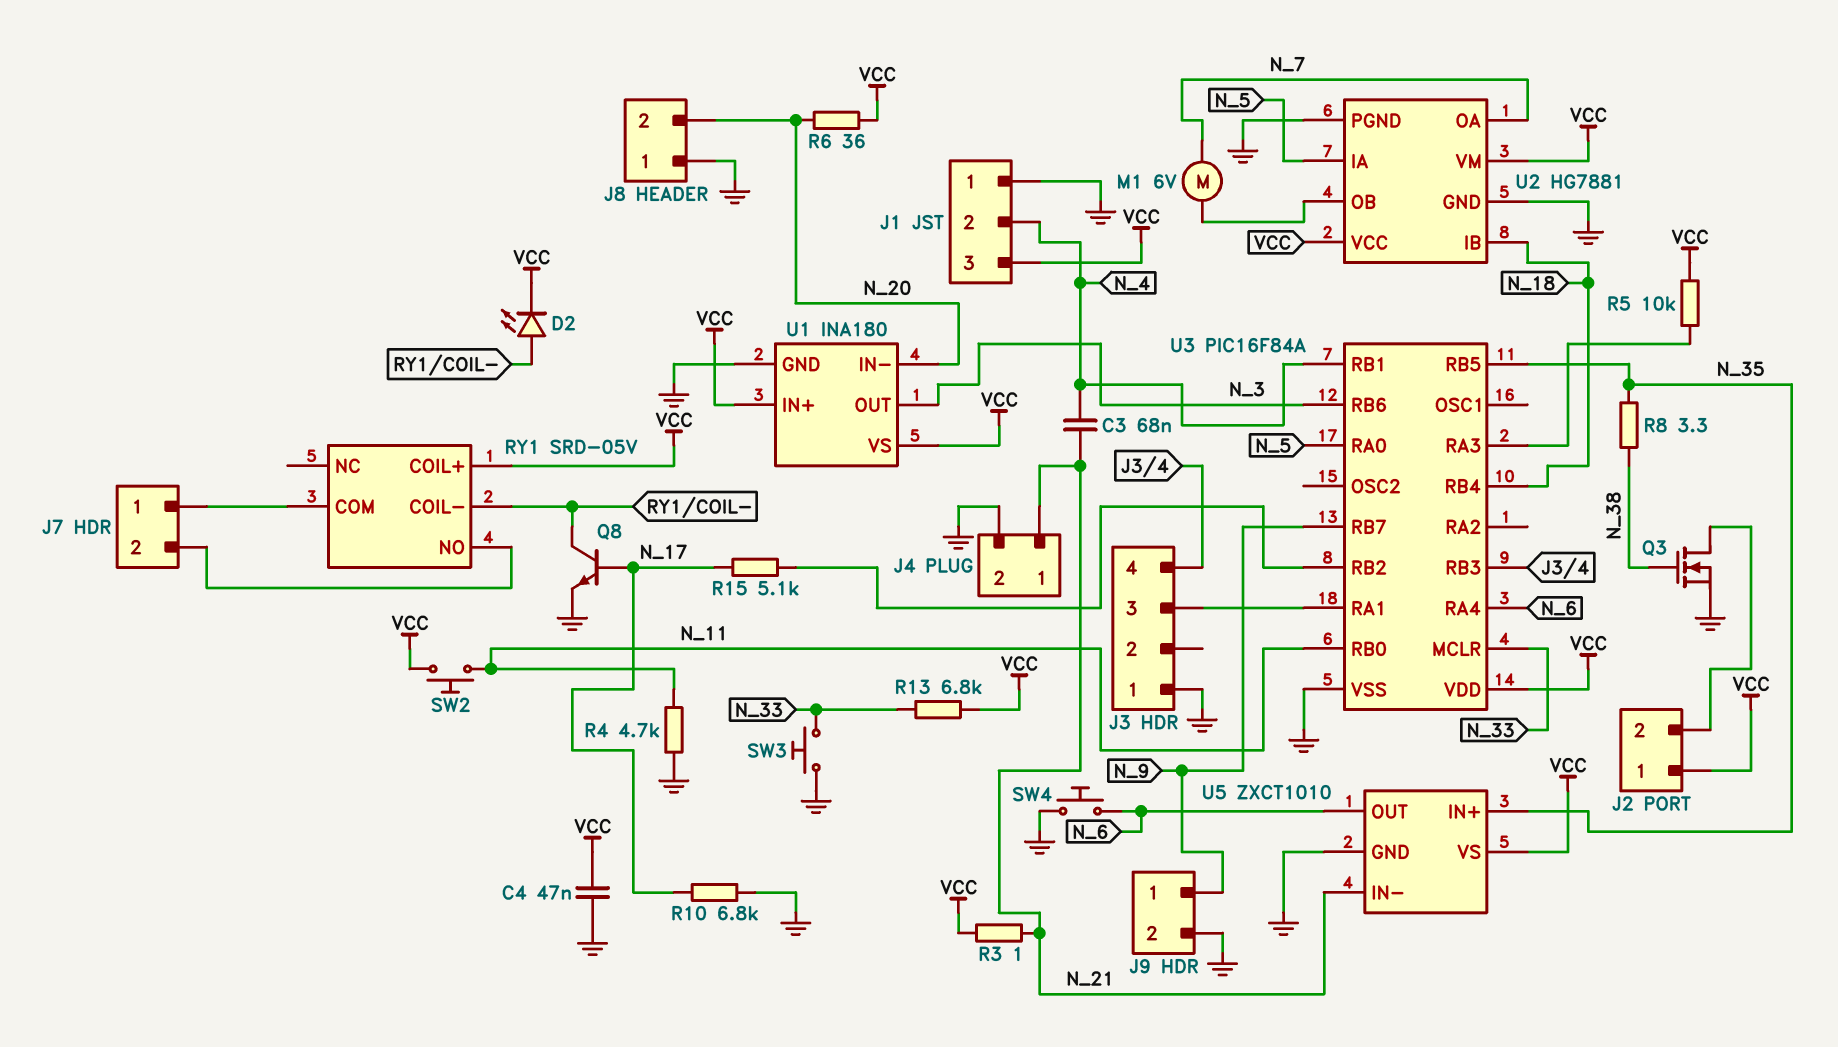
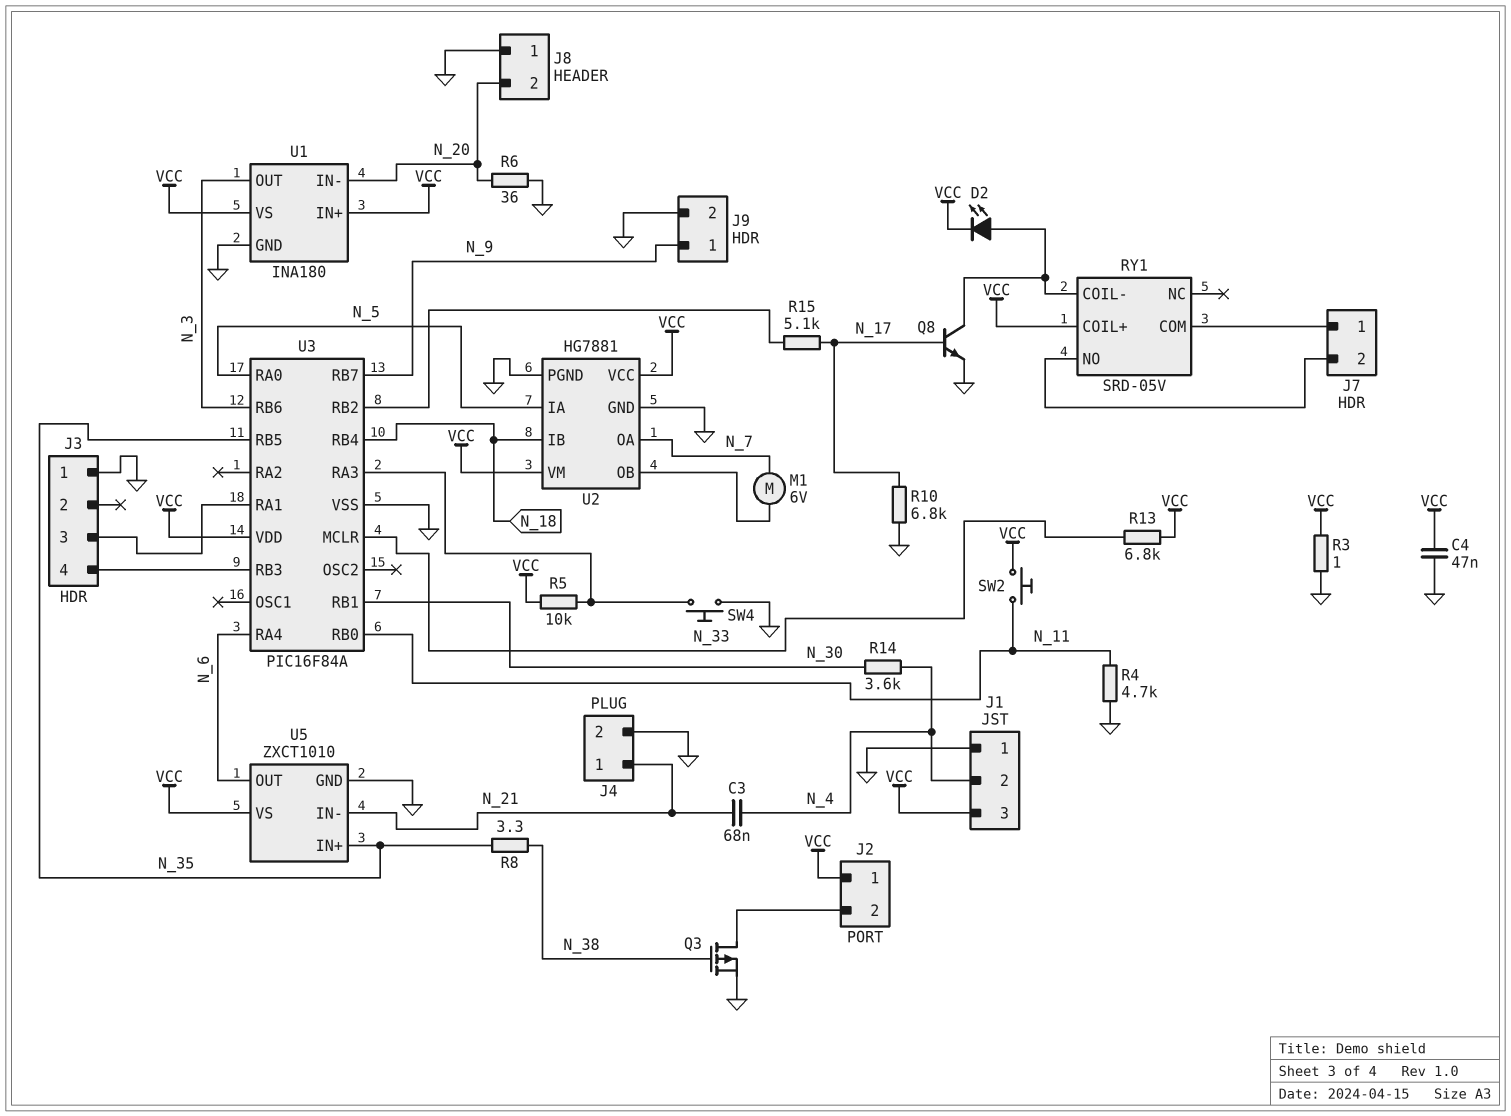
Q3: NMOS (G N_38, D J2/2, S GND) -> PMOS (G N_38, D J2/2, S GND)
R3: 1 (N_21, VCC) -> 1 (GND, VCC)
R6: 36 (N_20, VCC) -> 36 (GND, N_20)
R14: none -> 3.6k (N_4, N_30)
SW3: button (GND, N_33) -> none
SW4: button (GND, N_6) -> button (GND, U3/RA3)
U3 pin RB1: N_4 -> N_30

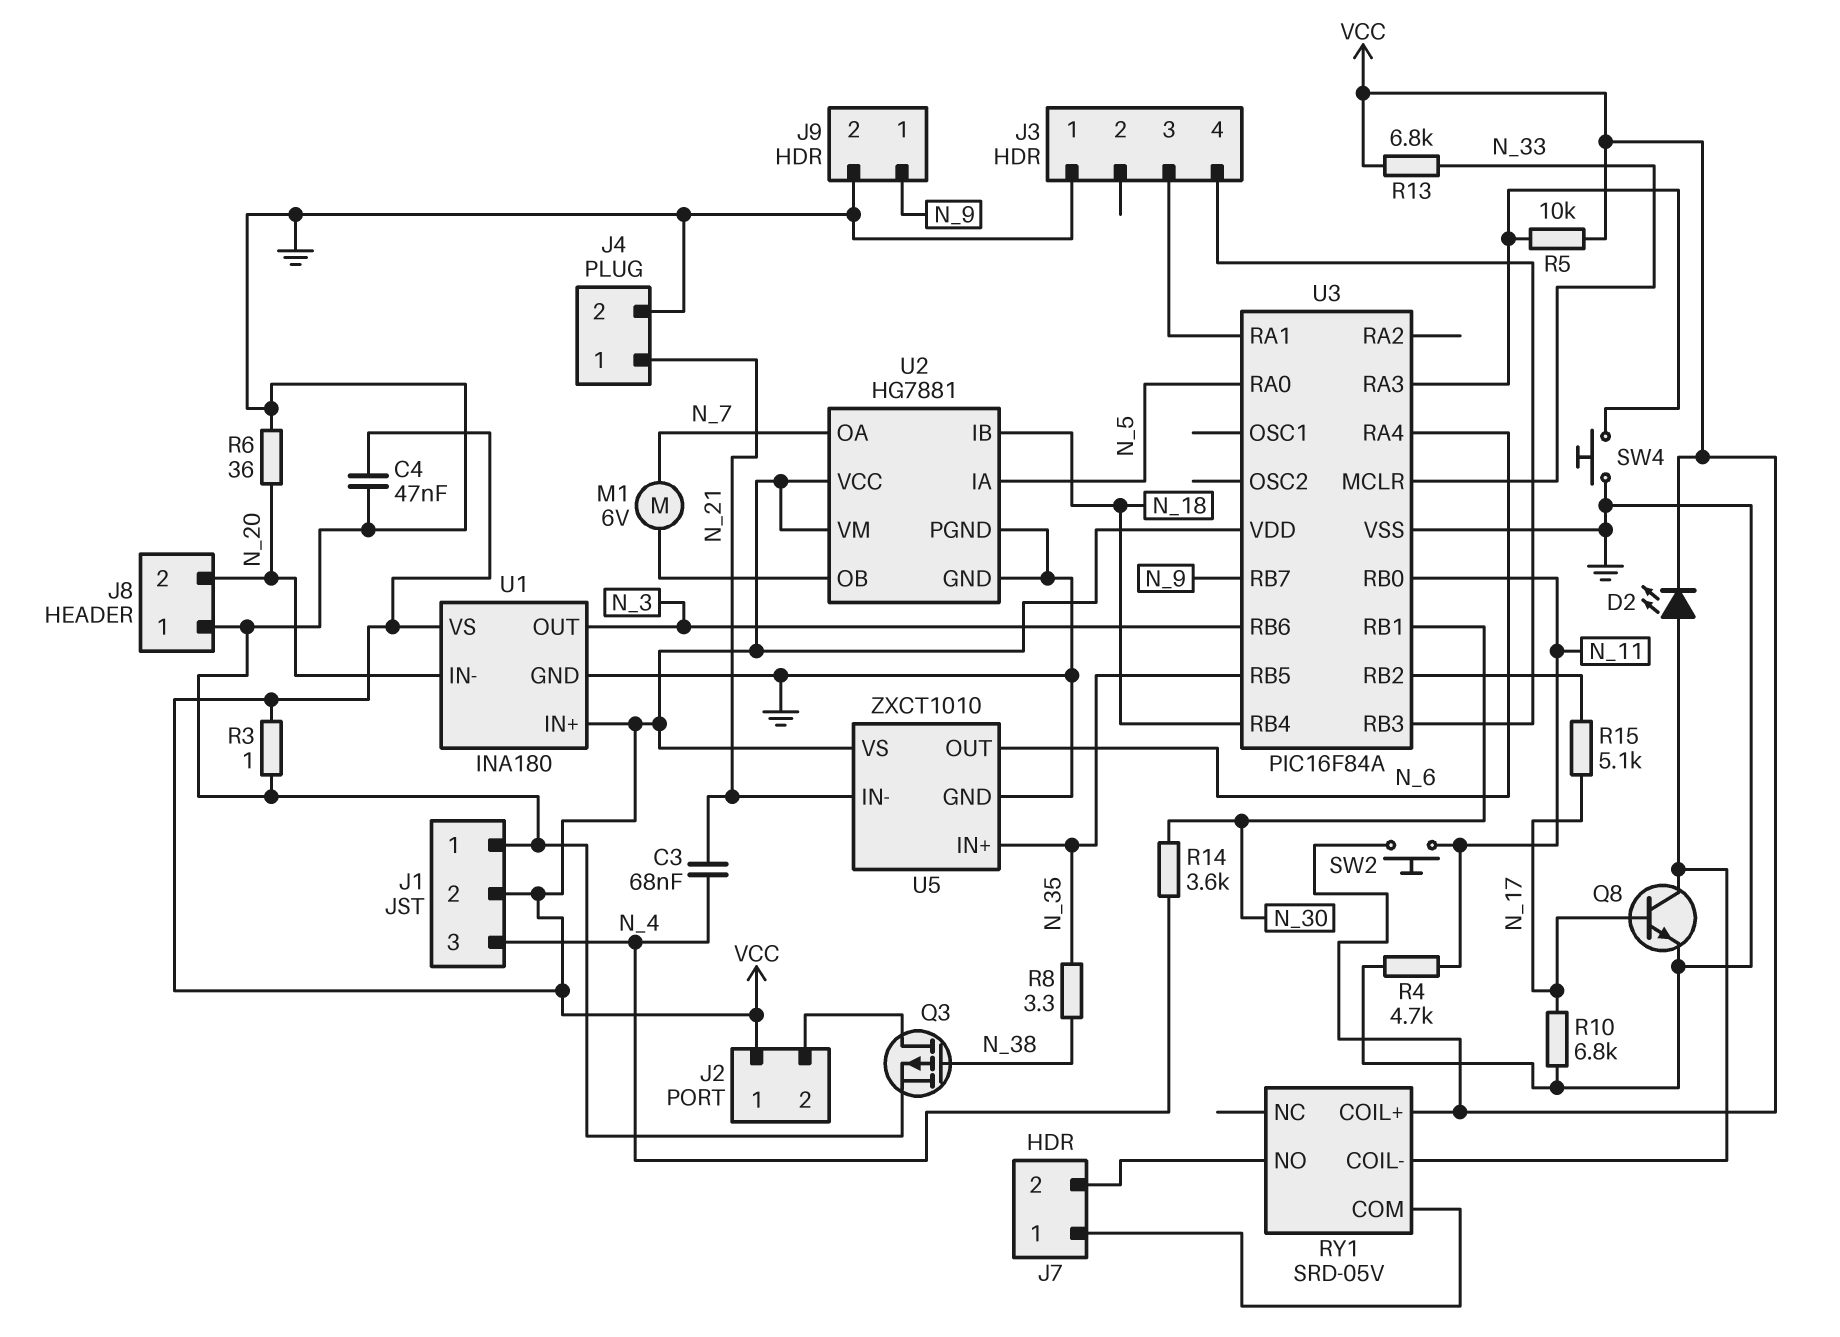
J1 pin 2: N_4 -> VCC
J1 pin 3: VCC -> N_4

